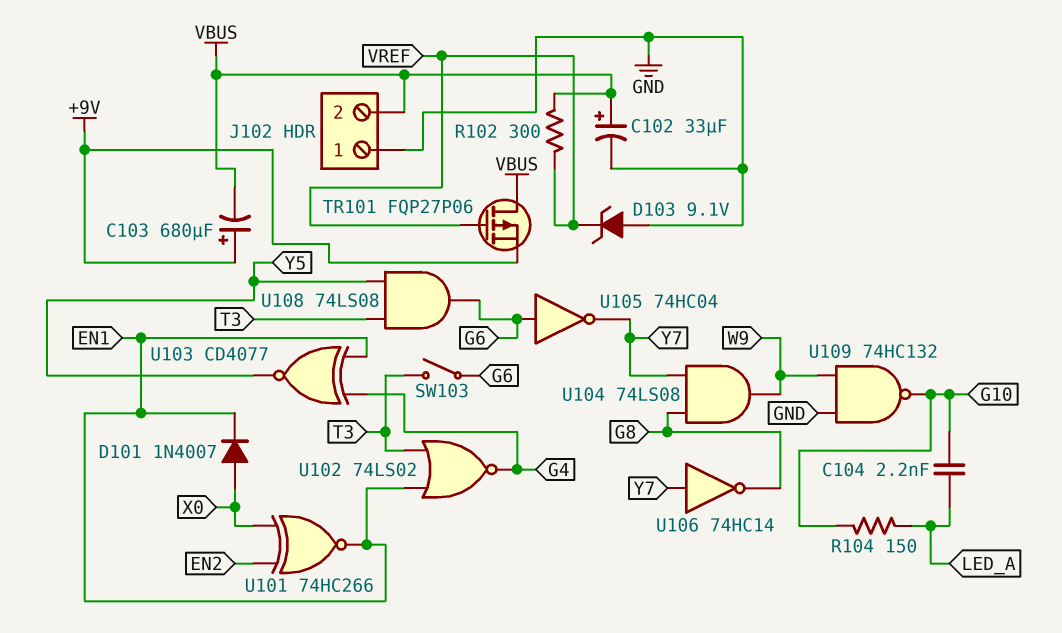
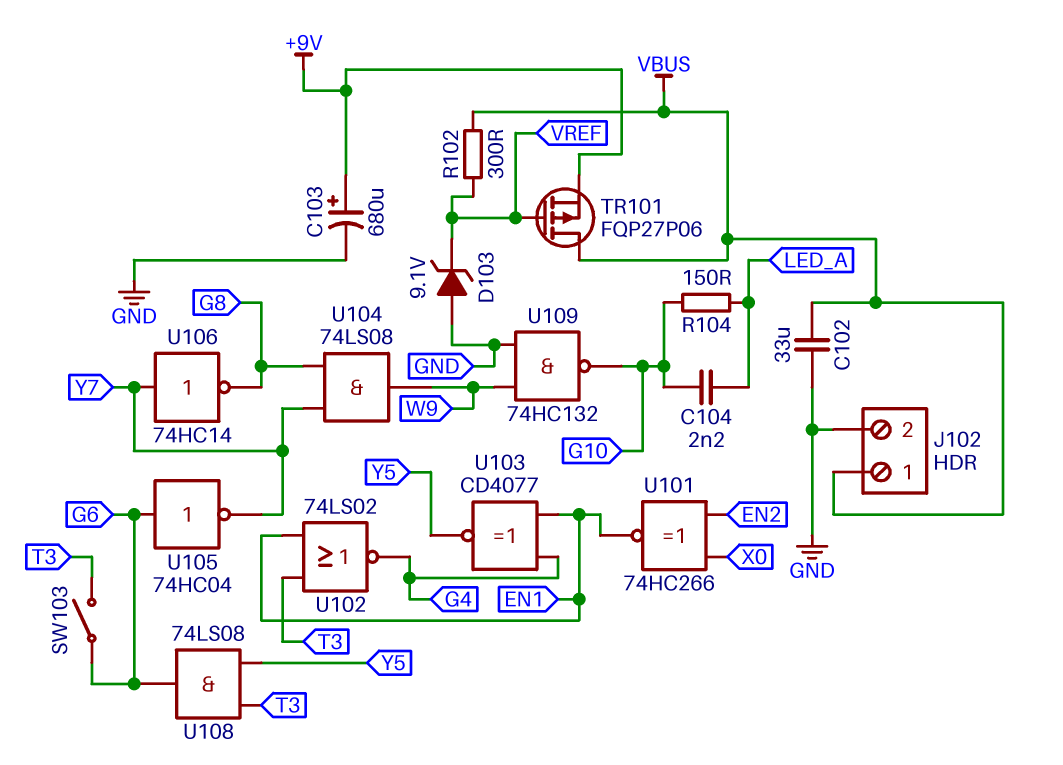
C102: 33uF (plus VBUS, minus GND) -> 33uF (GND, VBUS)
C103: 680uF (plus +9V, minus VBUS) -> 680uF (plus +9V, minus GND)
D101: diode 1N4007 (A X0, K EN1) -> none
J102 pin 1: GND -> VBUS
J102 pin 2: VBUS -> GND

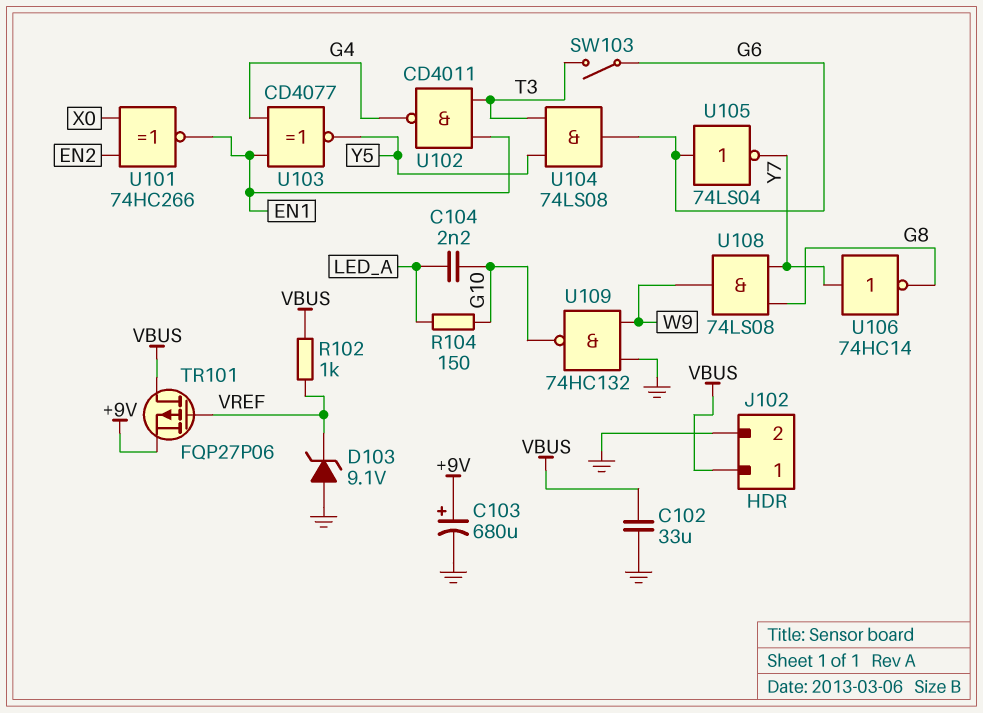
R102: 300 (VBUS, VREF) -> 1k (VBUS, VREF)
U102: NOR 74LS02 (in EN1, in T3, out G4) -> NAND CD4011 (in EN1, in T3, out G4)
U104: AND 74LS08 (in G8, in Y7, out W9) -> AND 74LS08 (in T3, in Y5, out G6)
U105: NOT 74HC04 (in G6, out Y7) -> NOT 74LS04 (in G6, out Y7)
U108: AND 74LS08 (in T3, in Y5, out G6) -> AND 74LS08 (in G8, in Y7, out W9)

